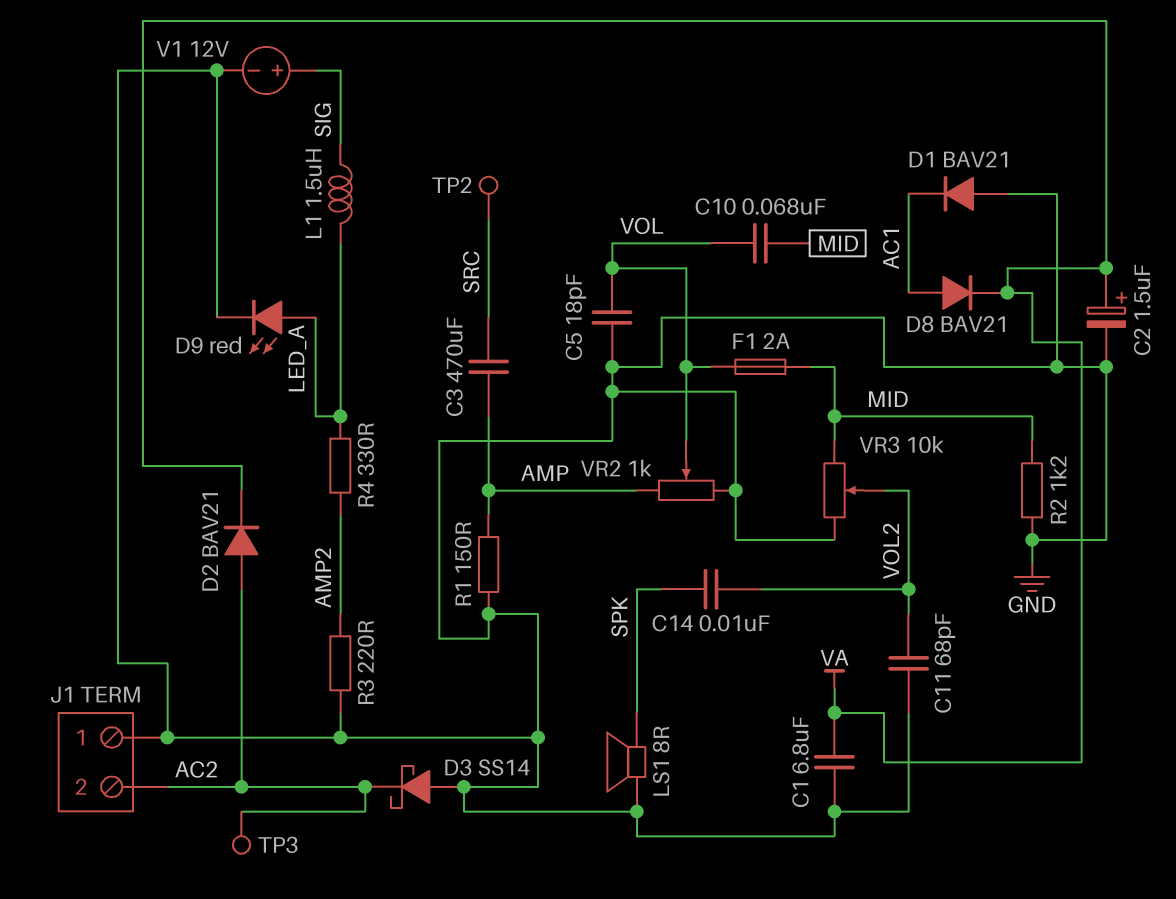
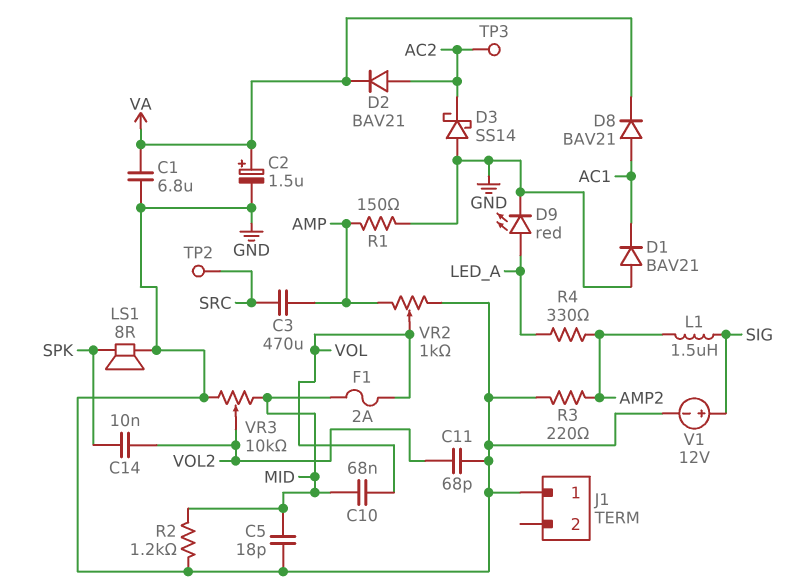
C5: 18pF (GND, VOL) -> 18pF (GND, MID)
J1 pin 2: AC2 -> none
L1: 1.5uH (LED_A, SIG) -> 1.5uH (AMP2, SIG)

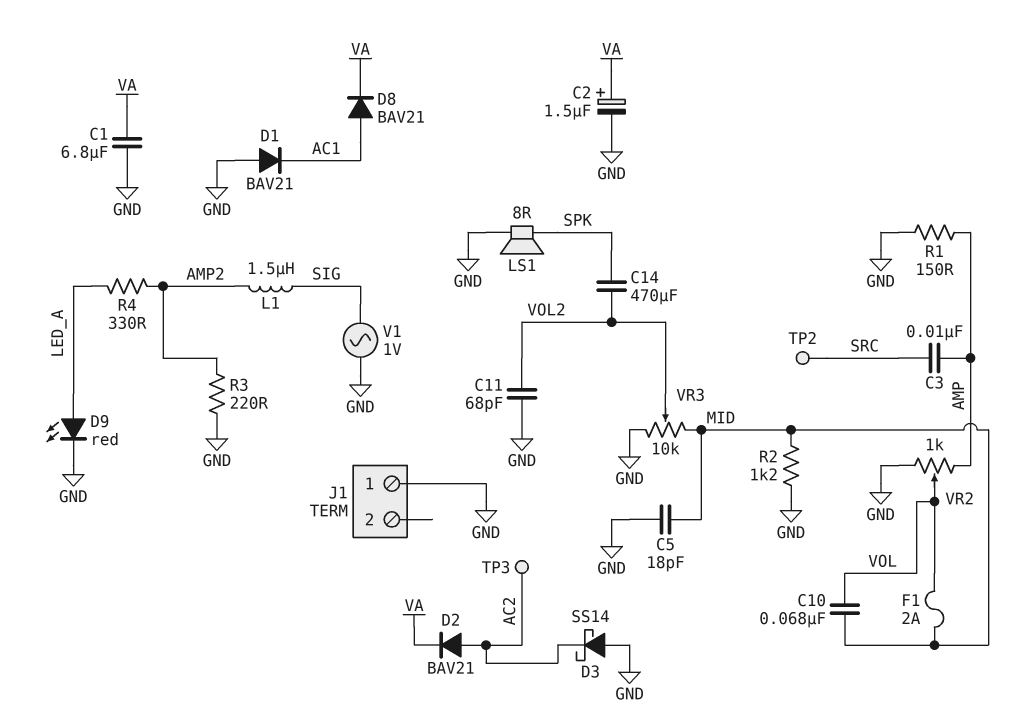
C3: 470uF (AMP, SRC) -> 10nF (AMP, SRC)
C14: 10nF (SPK, VOL2) -> 470uF (SPK, VOL2)
V1: 12V (plus SIG, minus GND) -> AC 1V (GND, SIG)

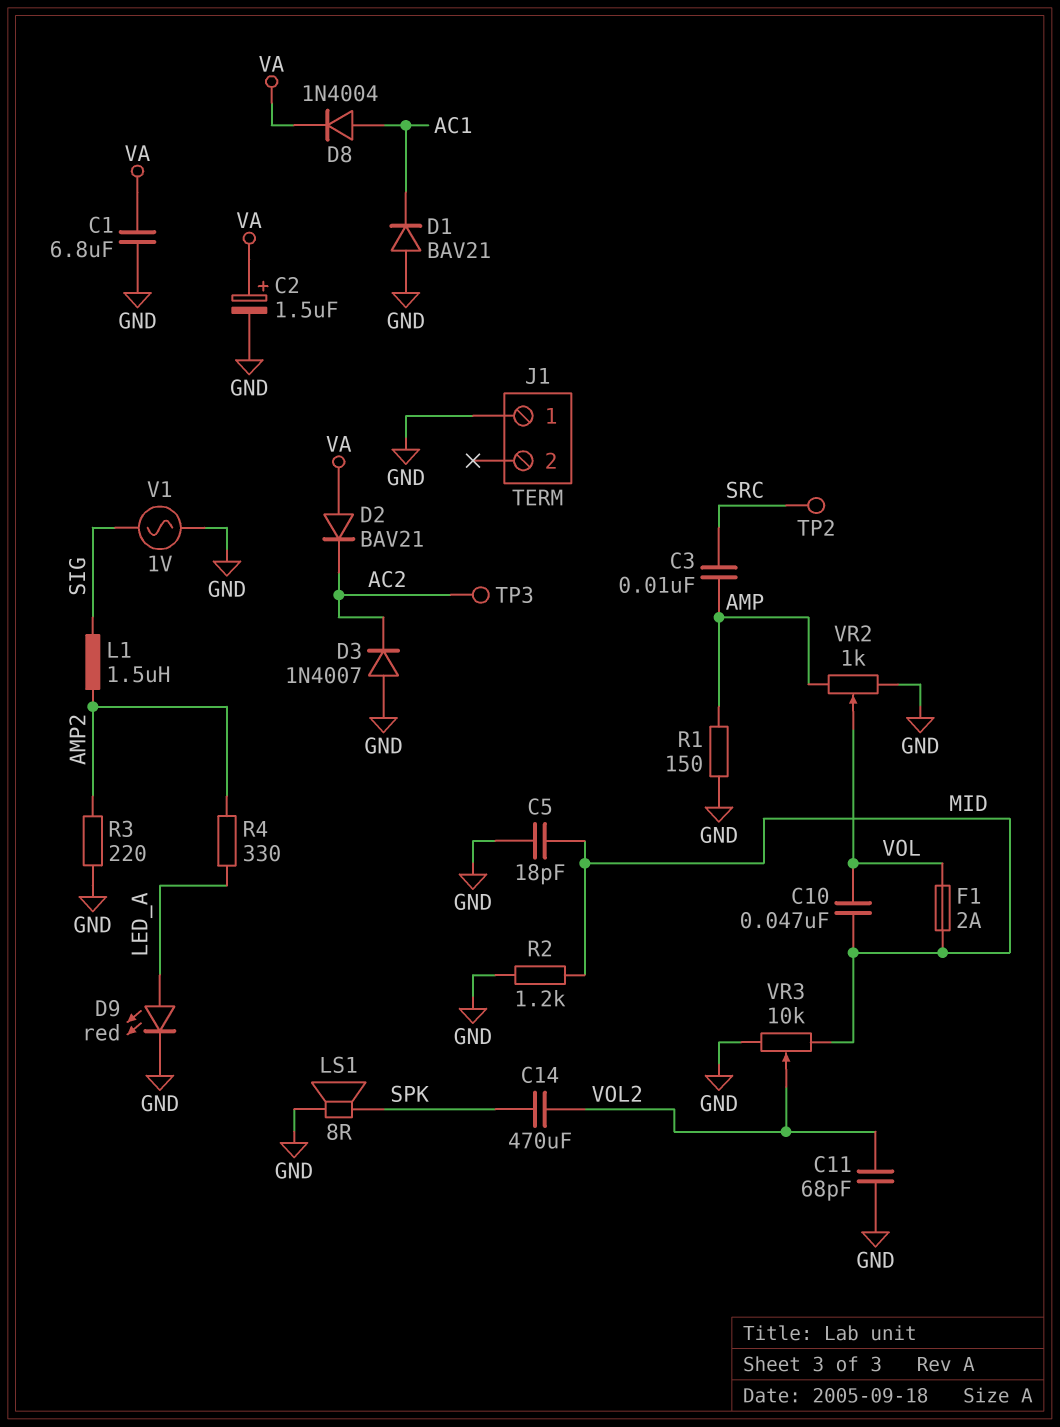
C10: 68nF (MID, VOL) -> 47nF (MID, VOL)
D2: diode BAV21 (A AC2, K VA) -> diode BAV21 (A VA, K AC2)
D3: schottky SS14 (A GND, K AC2) -> diode 1N4007 (A GND, K AC2)
D8: diode BAV21 (A AC1, K VA) -> diode 1N4004 (A AC1, K VA)

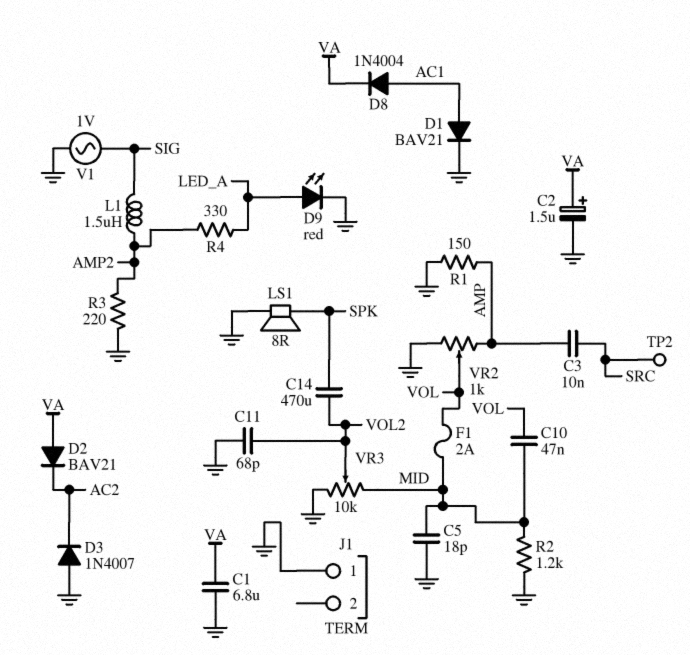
D1: diode BAV21 (A GND, K AC1) -> diode BAV21 (A AC1, K GND)
TP3: test point (AC2) -> none

